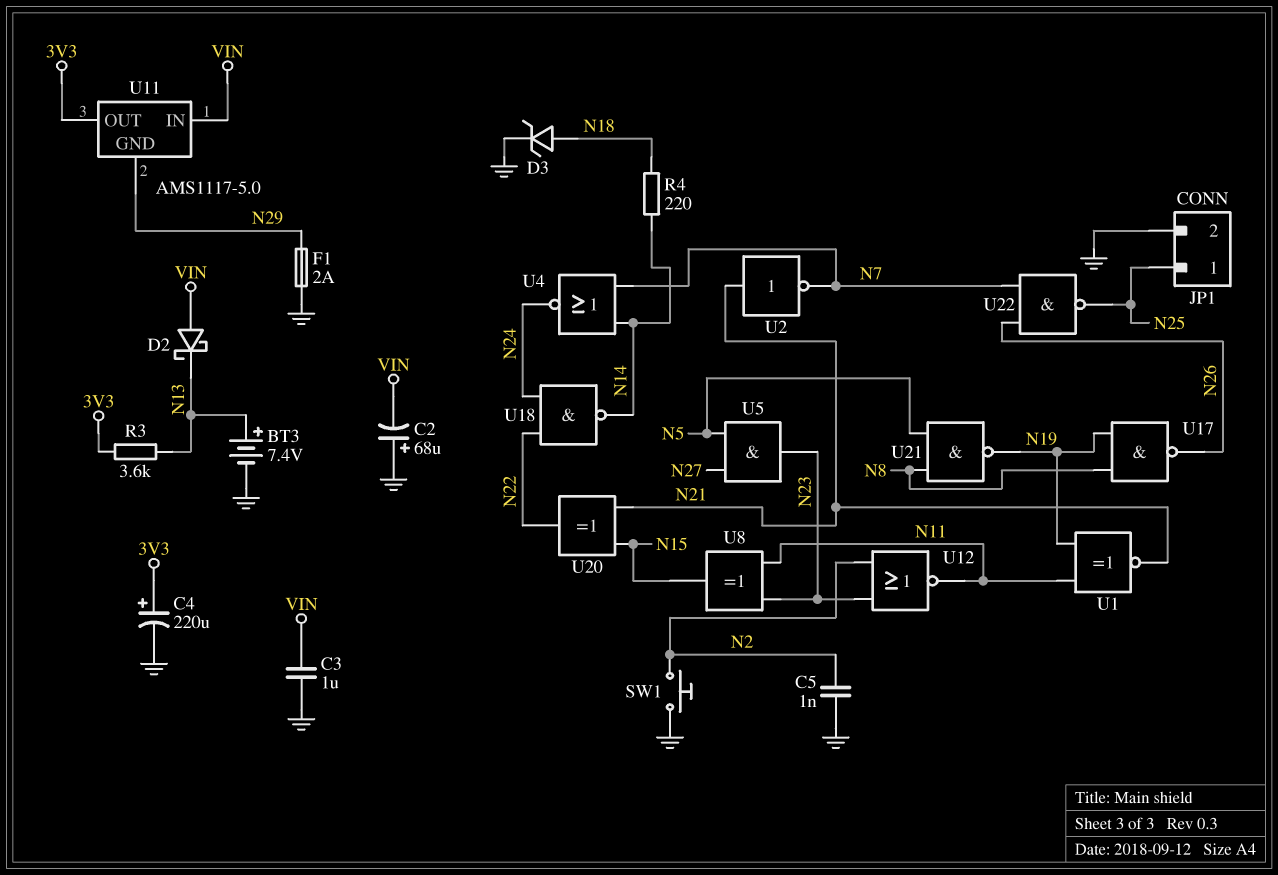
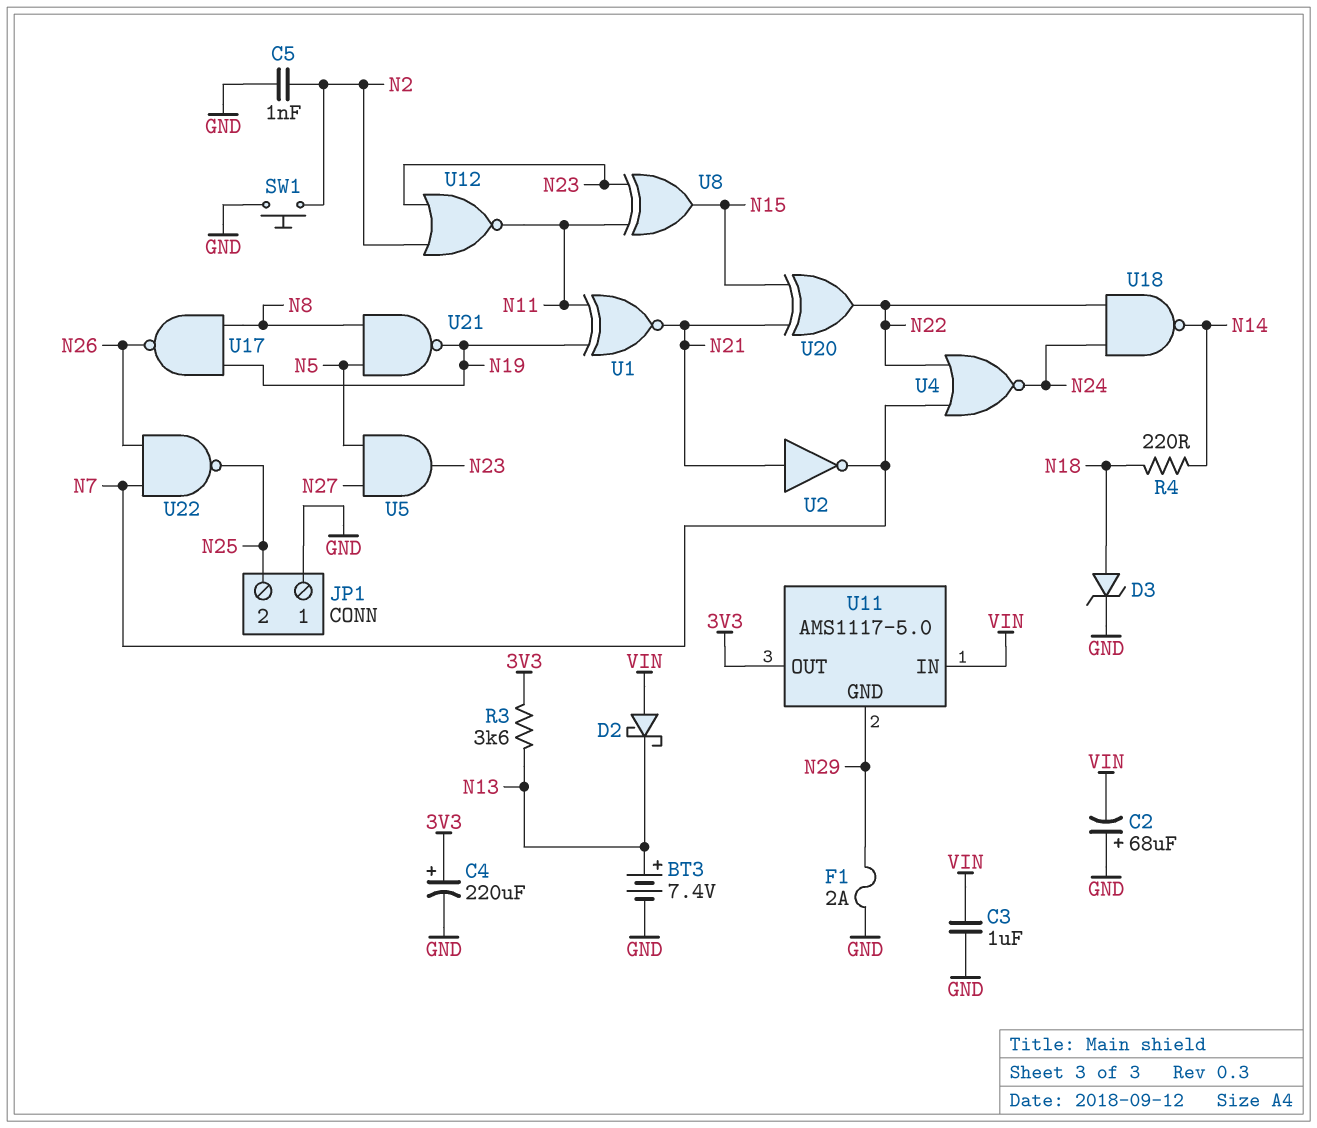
JP1 pin 1: N25 -> GND
JP1 pin 2: GND -> N25
U4: NOR (in N7, in N14, out N24) -> NOR (in N7, in N22, out N24)

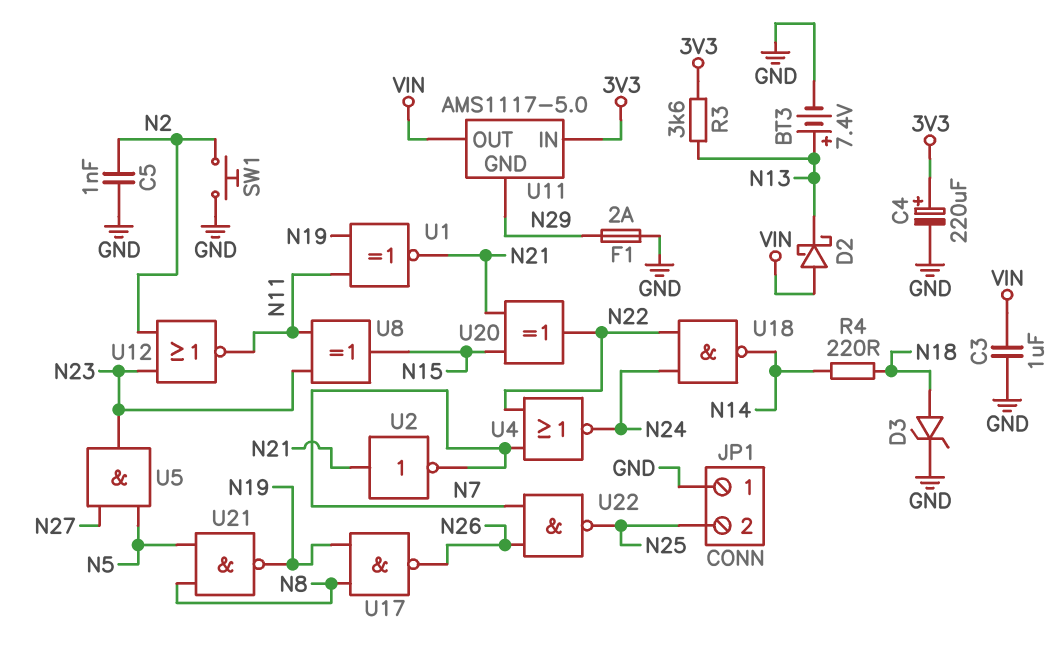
C2: 68uF (plus GND, minus VIN) -> none
U11 pin IN: VIN -> 3V3
U11 pin OUT: 3V3 -> VIN

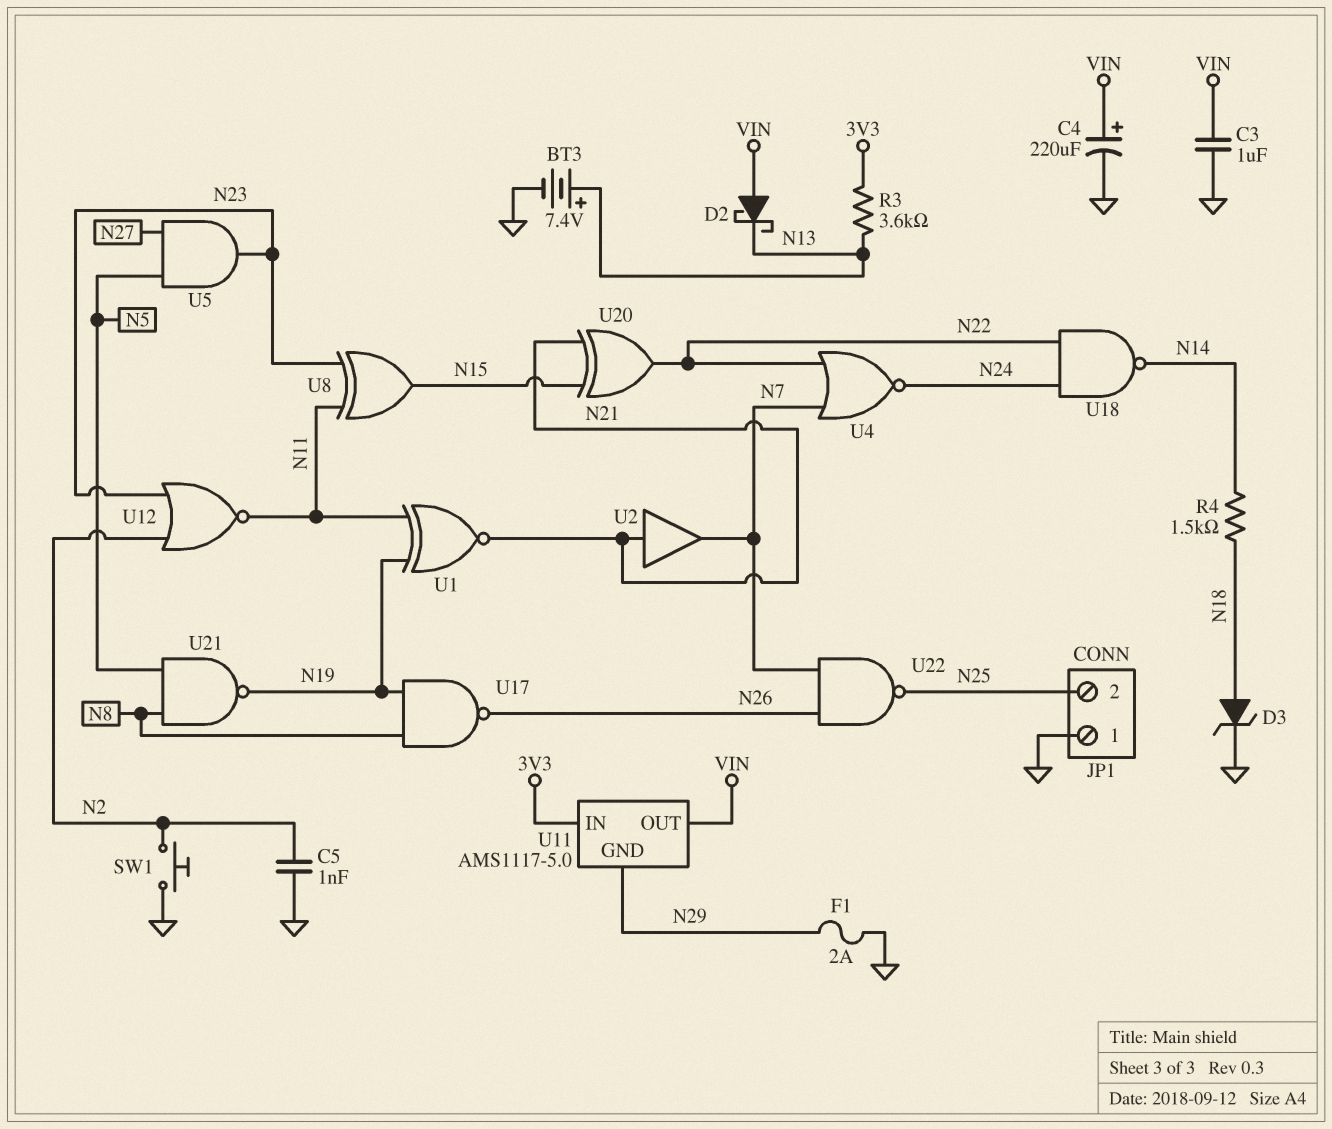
C4: 220uF (plus 3V3, minus GND) -> 220uF (plus VIN, minus GND)
R4: 220 (N14, N18) -> 1.5k (N14, N18)
U2: NOT (in N21, out N7) -> buffer (in N21, out N7)

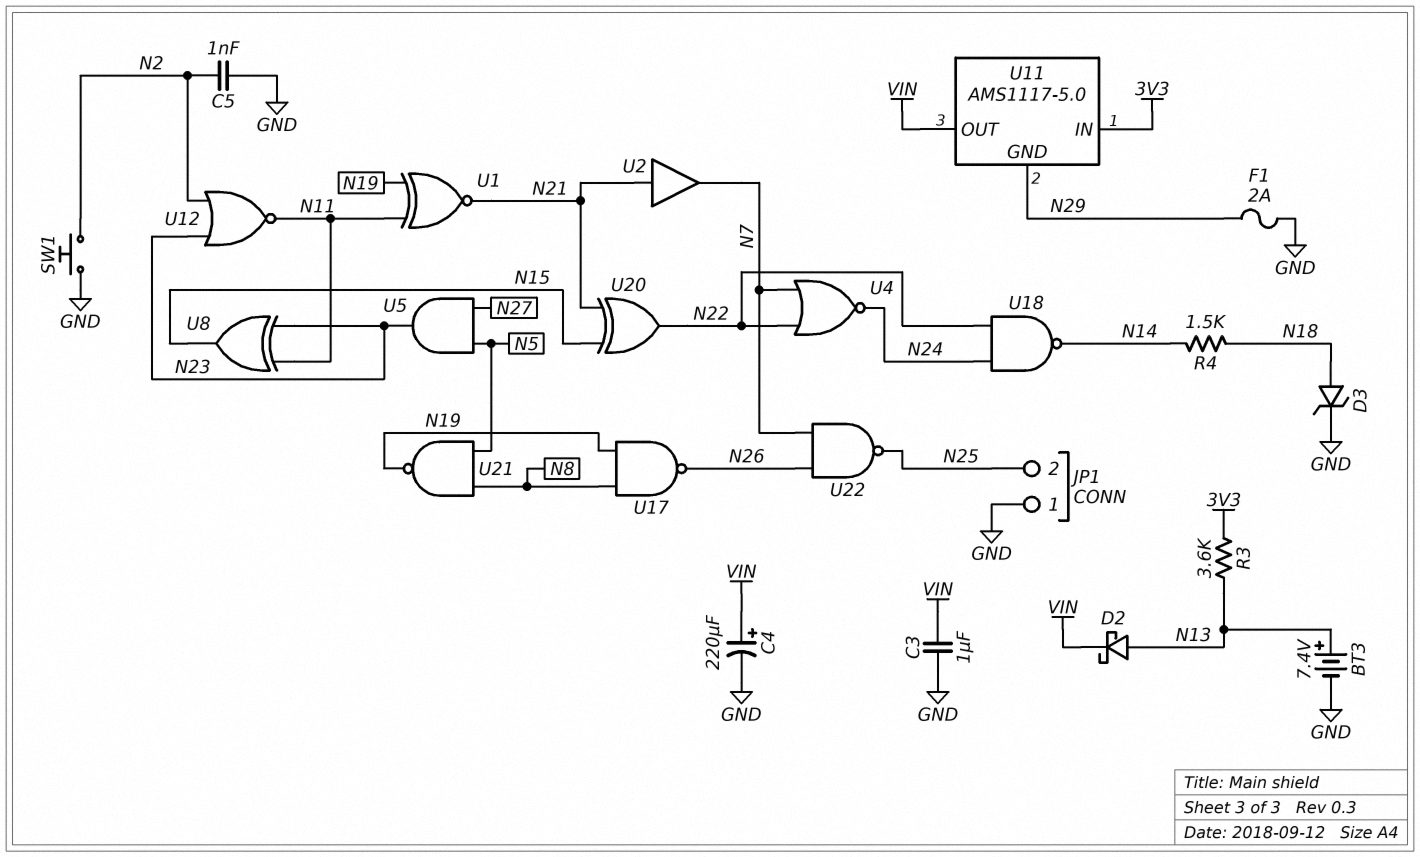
D2: schottky (A VIN, K N13) -> schottky (A N13, K VIN)

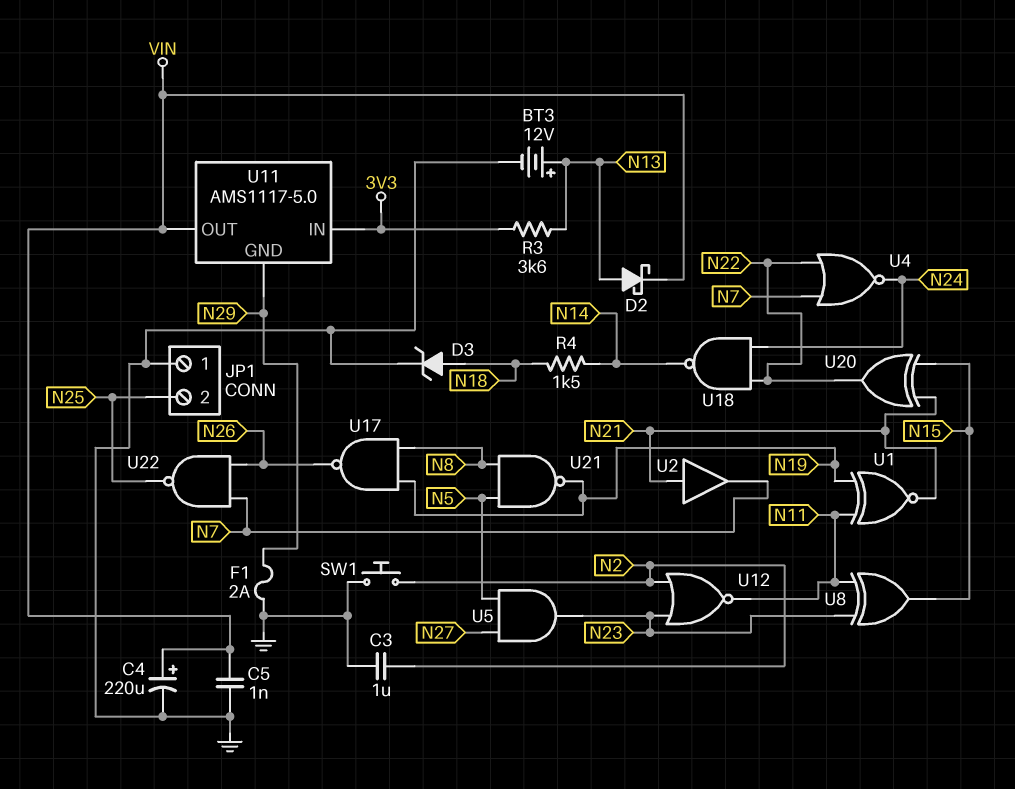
BT3: 7.4V (plus N13, minus GND) -> 12V (plus N13, minus GND)
C3: 1uF (GND, VIN) -> 1uF (GND, N2)
C5: 1nF (GND, N2) -> 1nF (GND, VIN)

